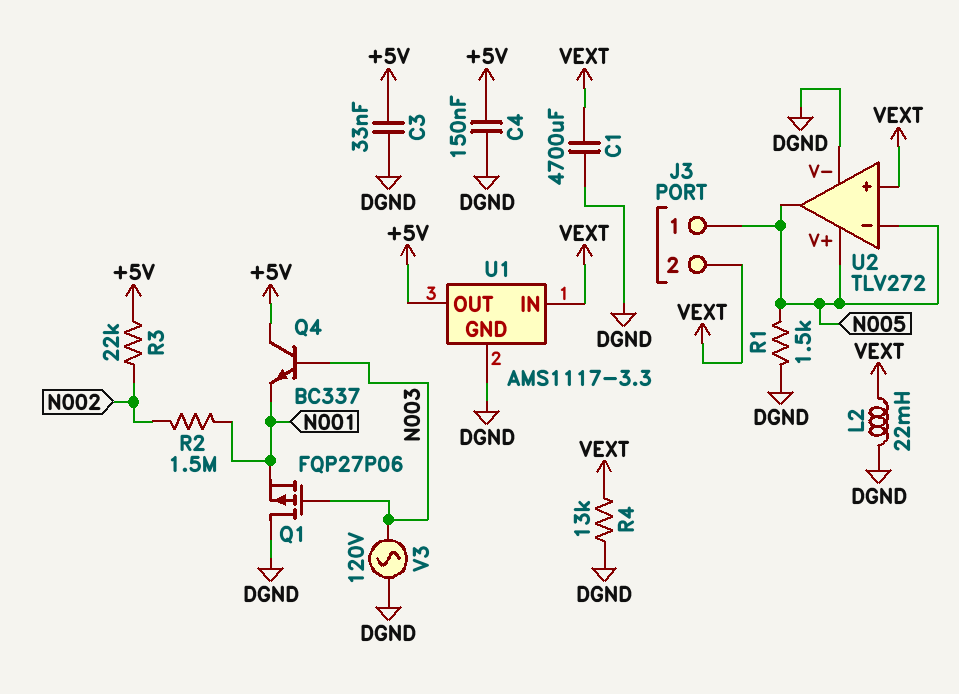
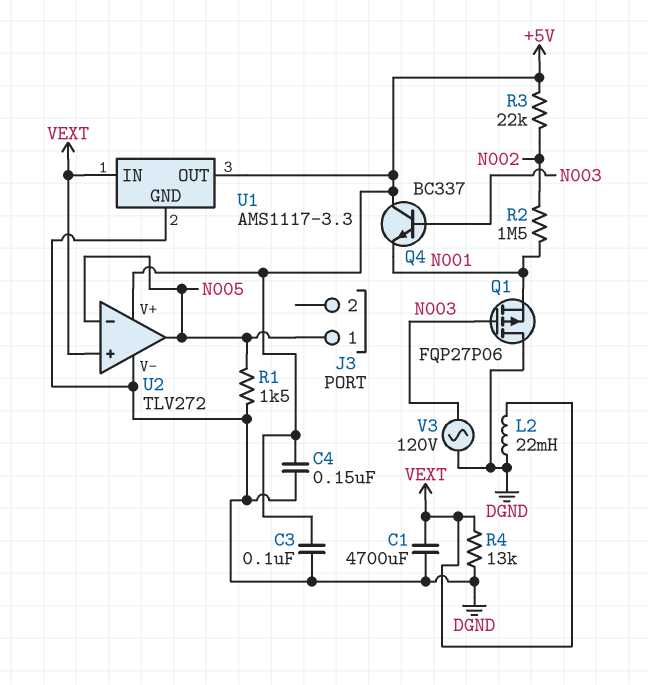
C3: 33nF (+5V, DGND) -> 100nF (+5V, DGND)
J3 pin 2: VEXT -> none
U2 pin V+: N005 -> +5V

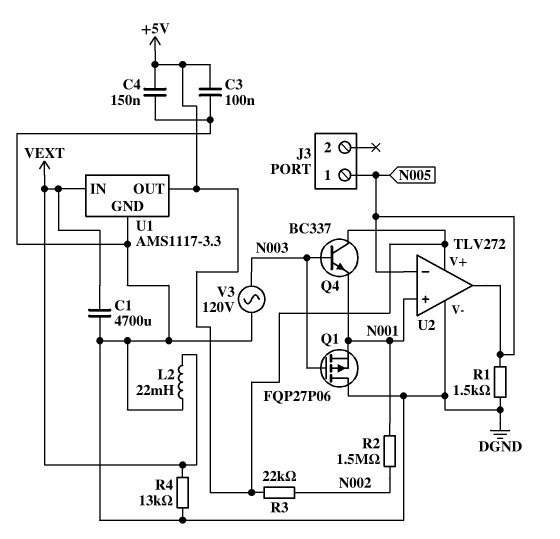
U2 pin in+: VEXT -> N001

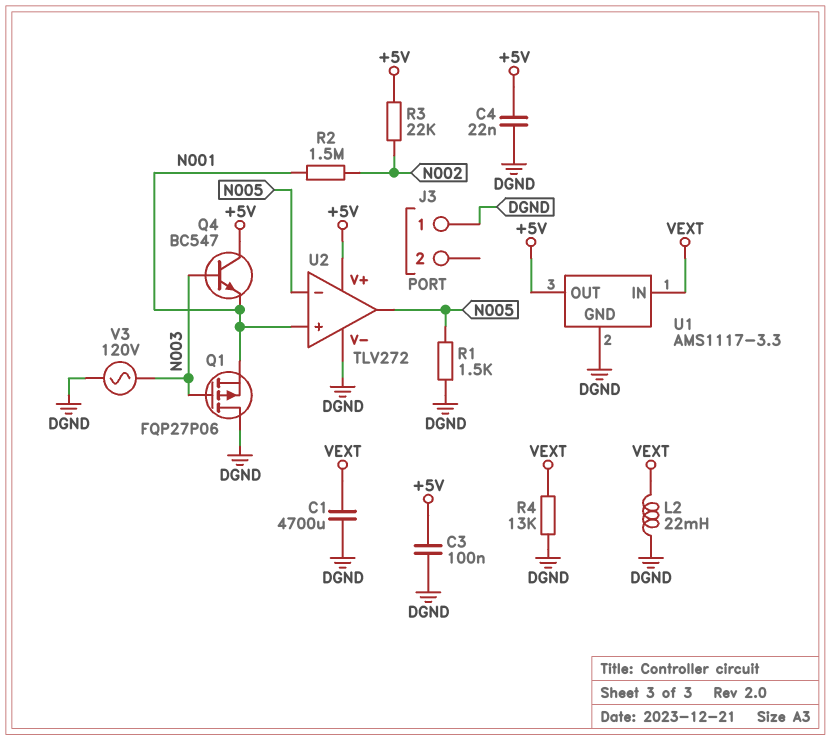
C4: 150nF (+5V, DGND) -> 22nF (+5V, DGND)
J3 pin 1: N005 -> DGND
Q4: NPN BC337 (B N003, C +5V, E N001) -> NPN BC547 (B N003, C +5V, E N001)

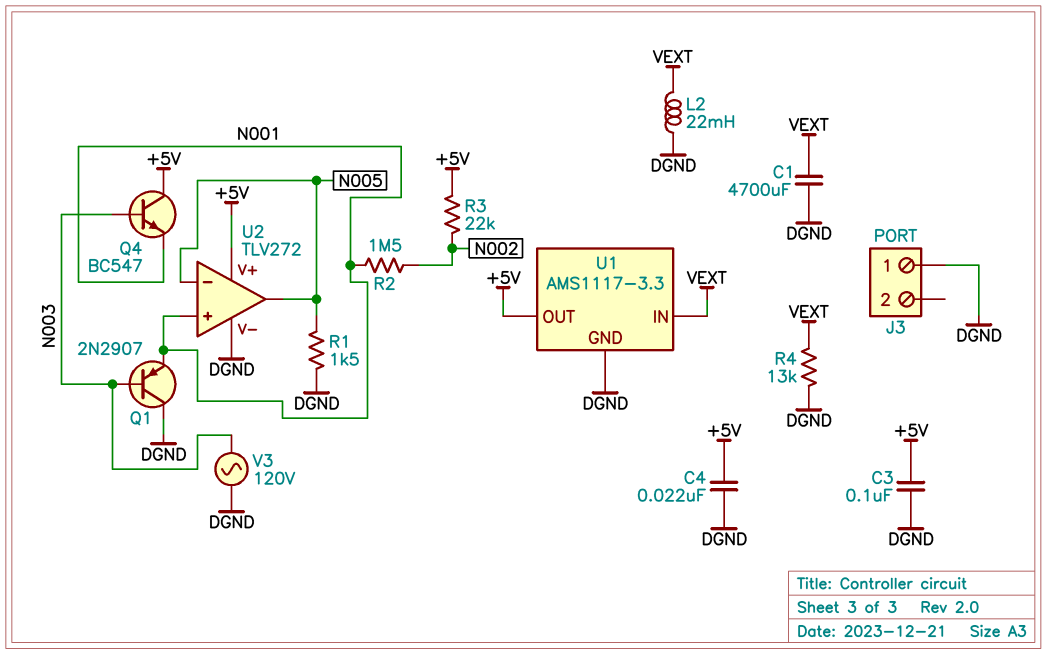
Q1: PMOS FQP27P06 (G N003, D DGND, S N001) -> PNP 2N2907 (B N003, C DGND, E N001)

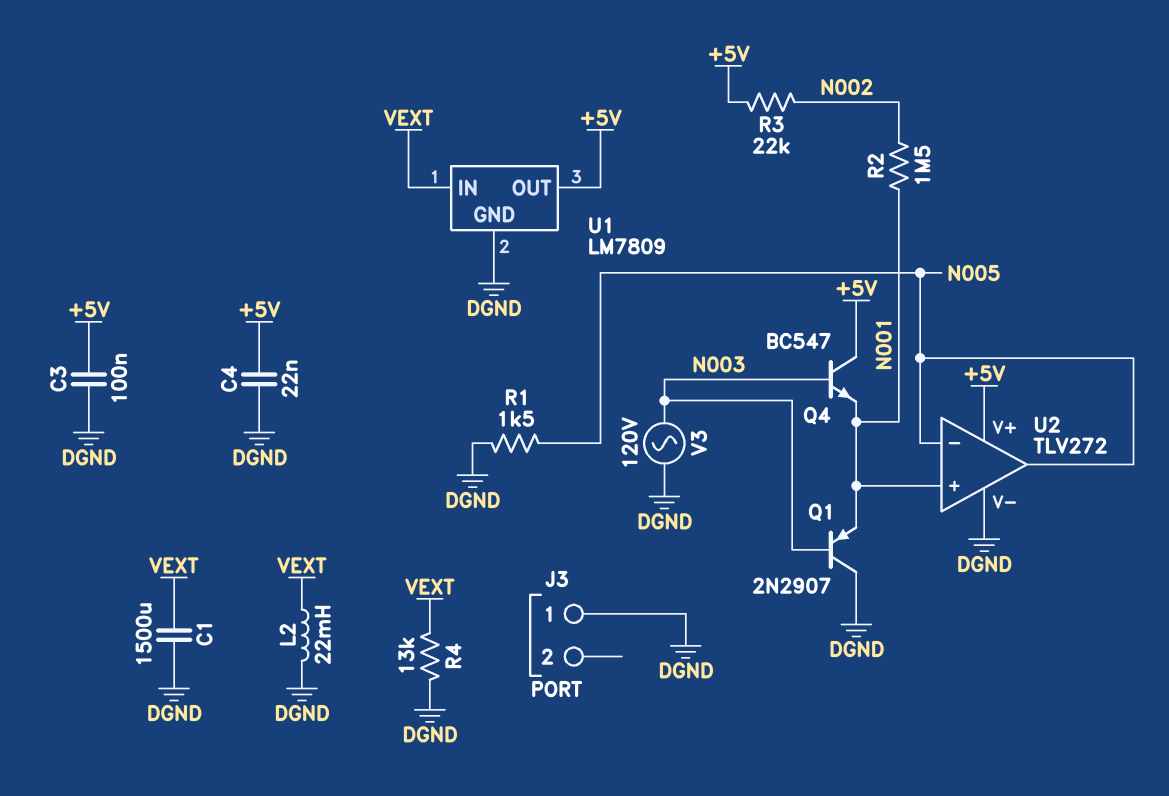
C1: 4700uF (DGND, VEXT) -> 1500uF (DGND, VEXT)
U1: AMS1117-3.3 -> LM7809

